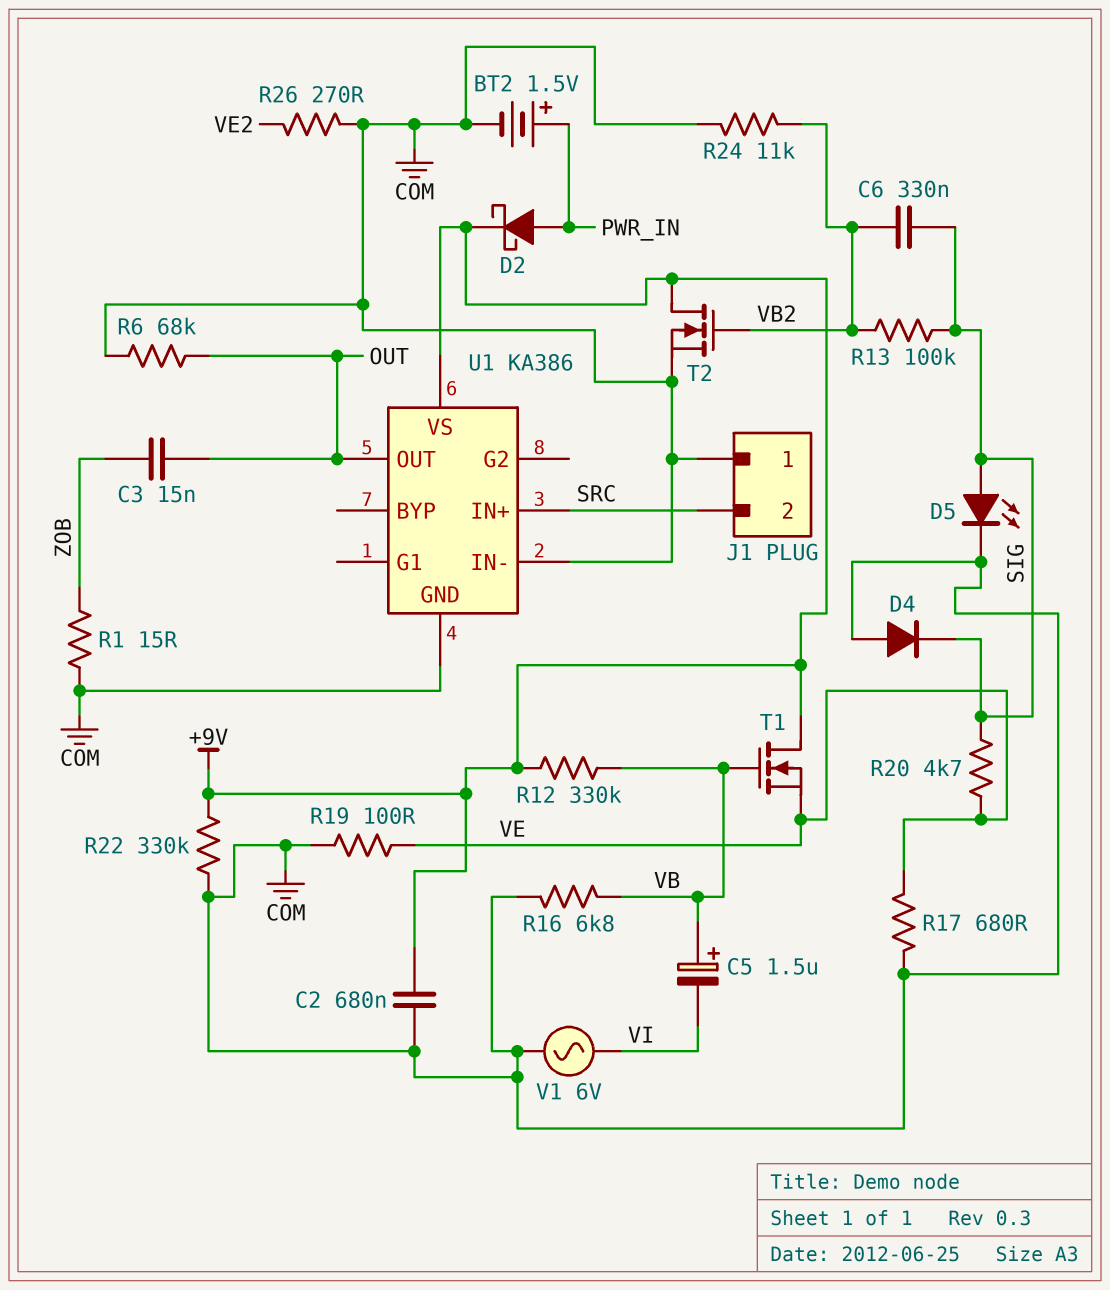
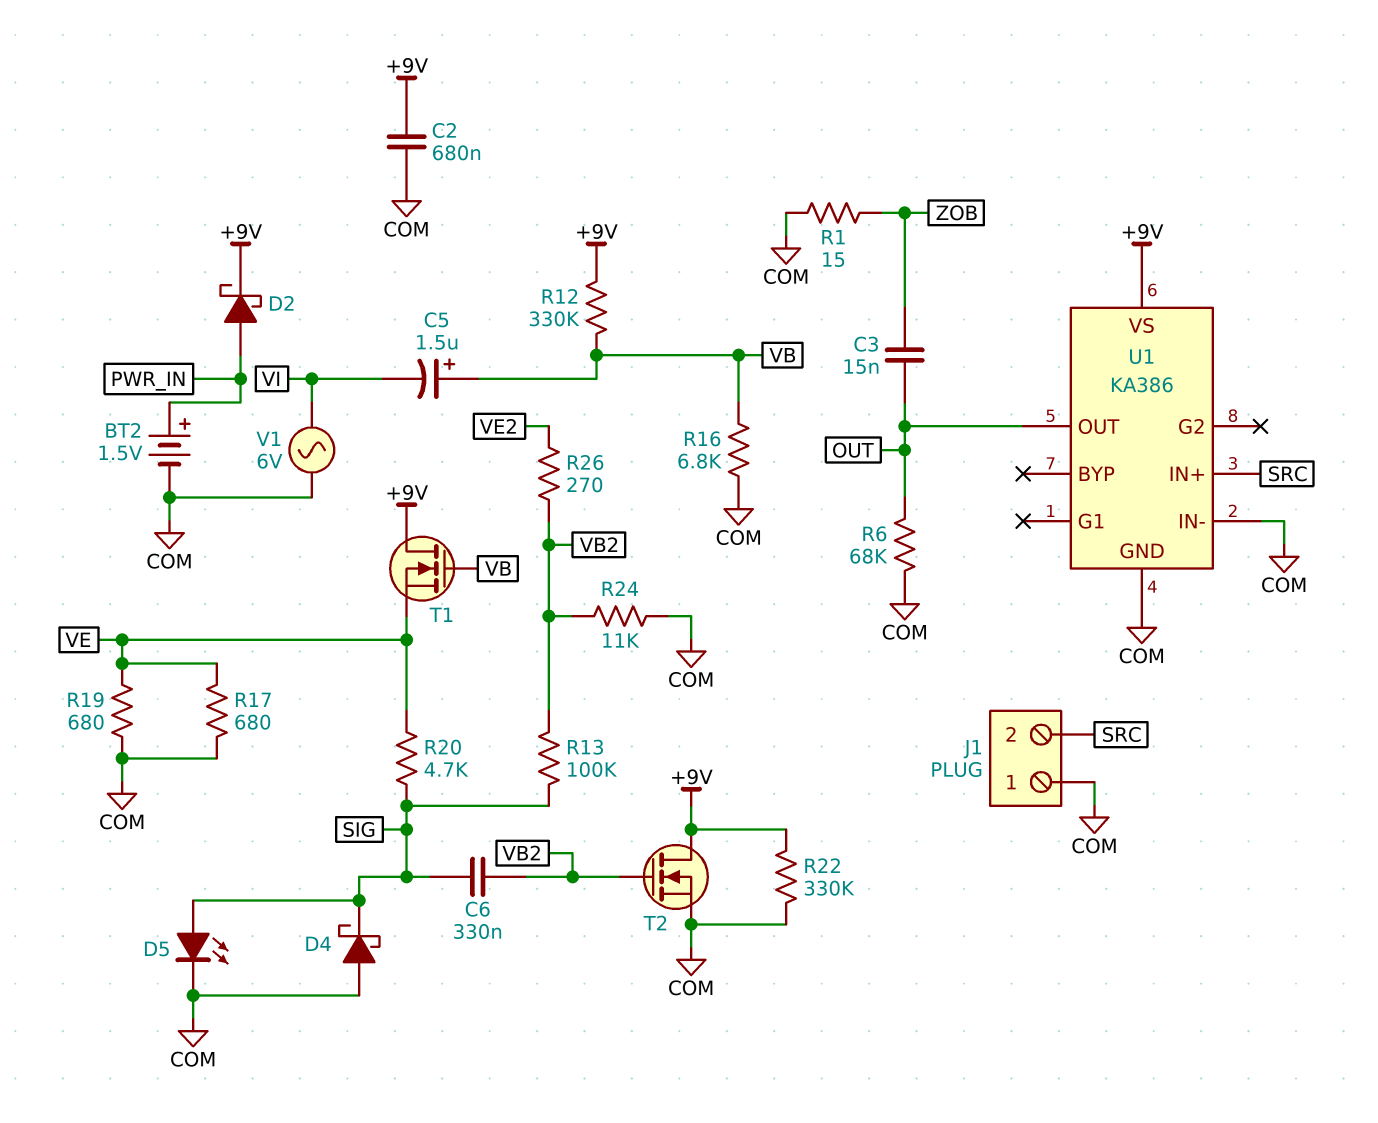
D4: diode (A COM, K SIG) -> schottky (A COM, K SIG)
R19: 100 (COM, VE) -> 680 (COM, VE)
R26: 270 (COM, VE2) -> 270 (VB2, VE2)

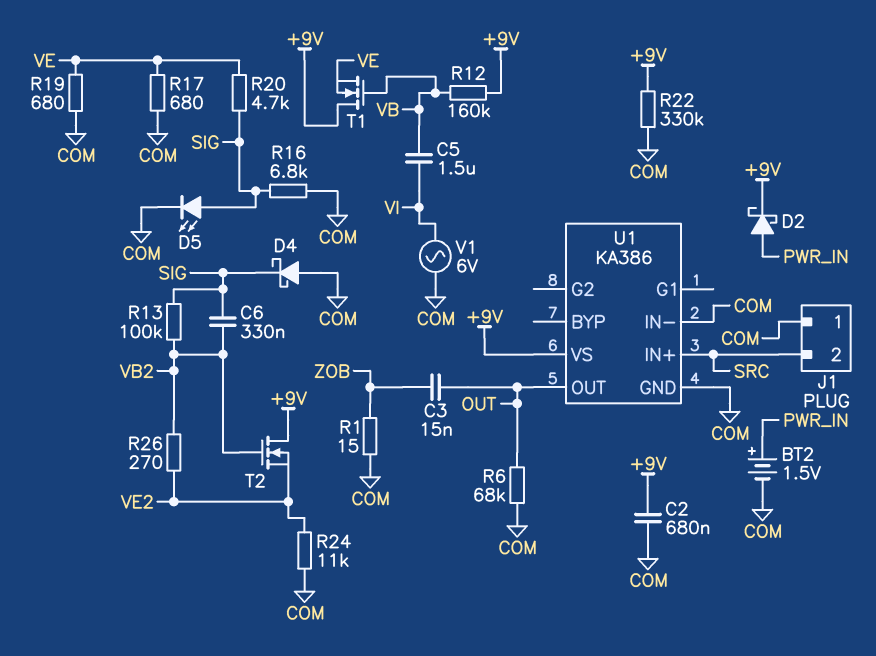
C5: 1.5uF (plus VB, minus VI) -> 1.5uF (VB, VI)
R12: 330k (+9V, VB) -> 160k (+9V, VB)
R16: 6.8k (COM, VB) -> 6.8k (COM, SIG)
R24: 11k (COM, VB2) -> 11k (COM, VE2)
T2: NMOS (G VB2, D +9V, S COM) -> NMOS (G VB2, D +9V, S VE2)

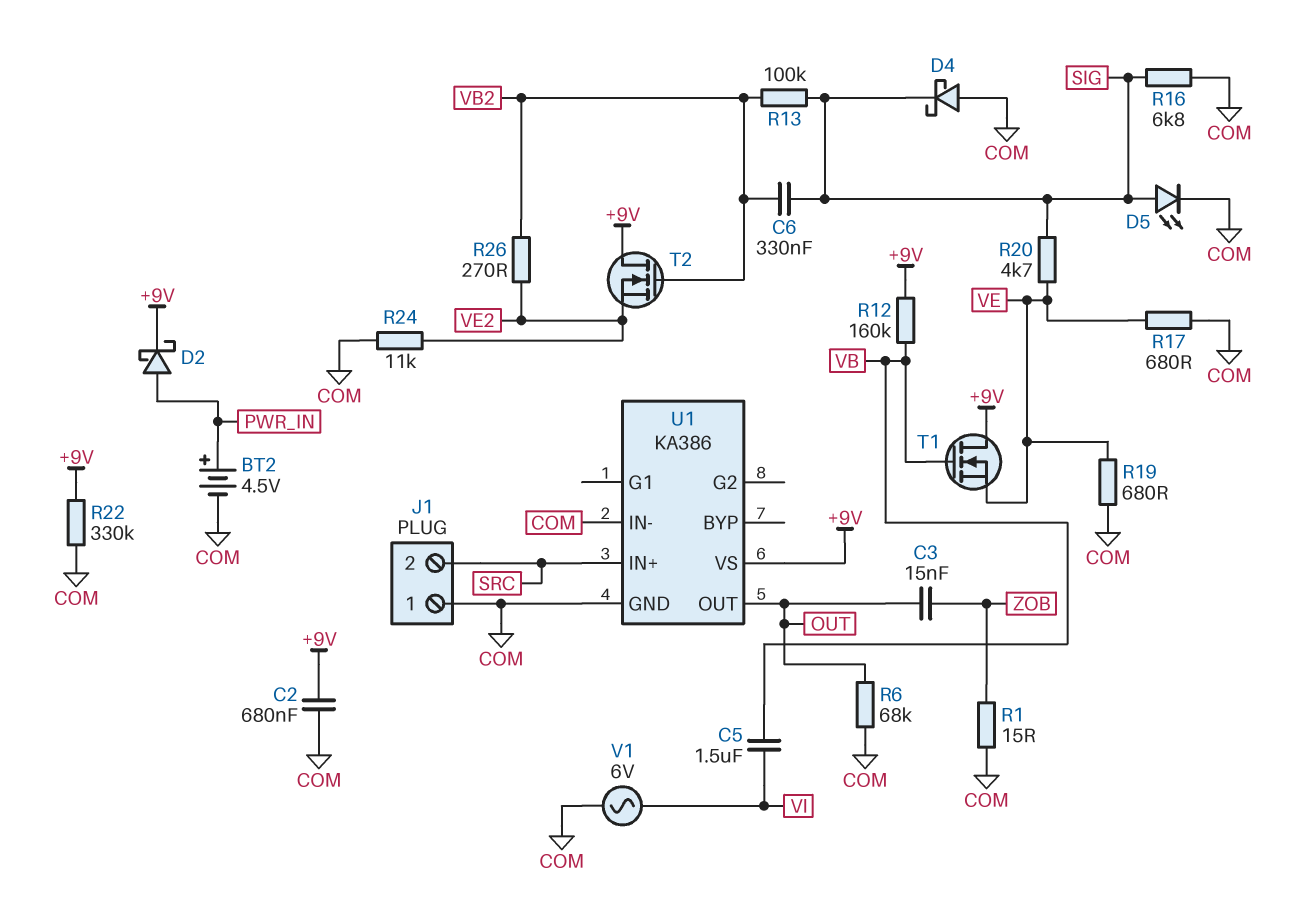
BT2: 1.5V (plus PWR_IN, minus COM) -> 4.5V (plus PWR_IN, minus COM)

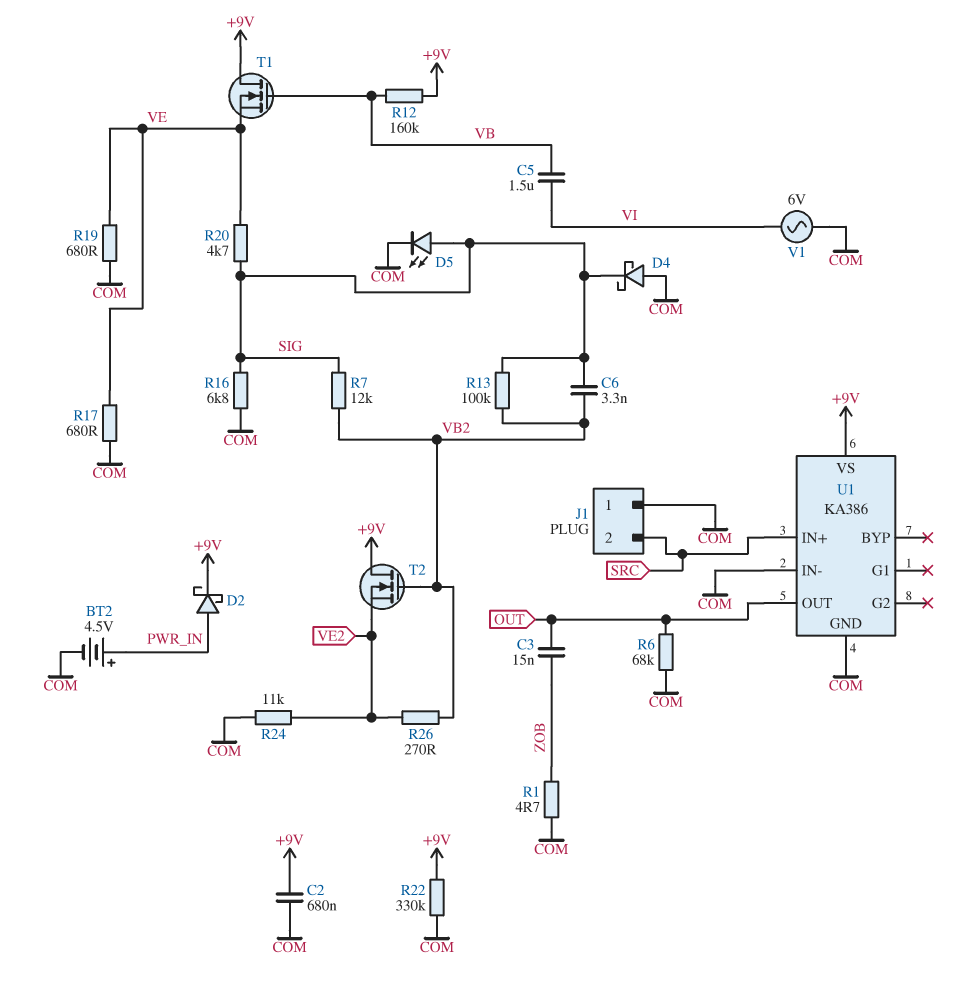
C6: 330nF (SIG, VB2) -> 3.3nF (SIG, VB2)
R1: 15 (COM, ZOB) -> 4.7 (COM, ZOB)
R7: none -> 12k (SIG, VB2)

